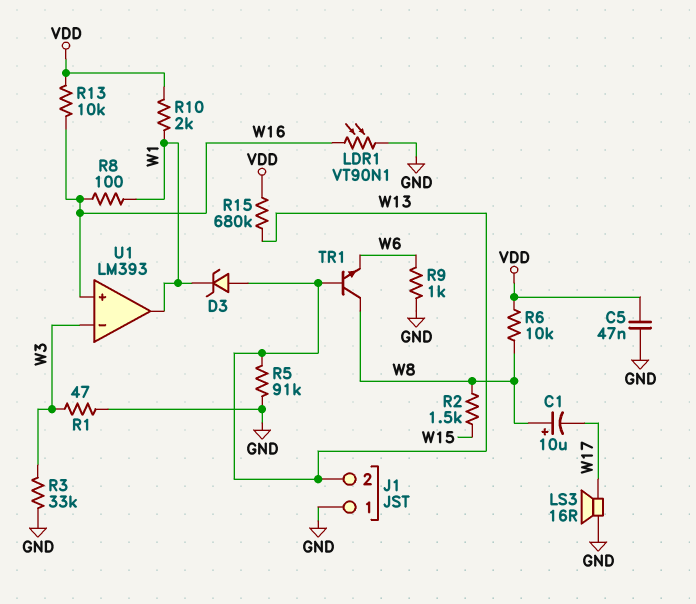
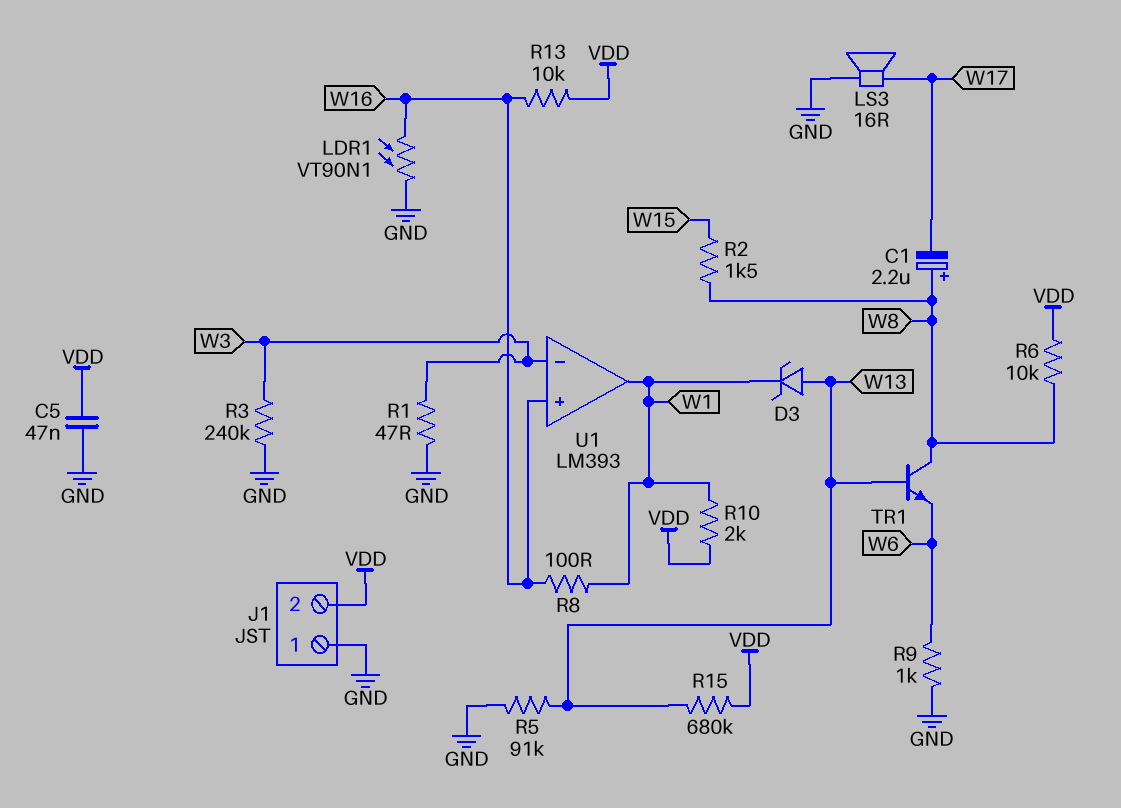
C1: 10uF (plus W8, minus W17) -> 2.2uF (plus W8, minus W17)
J1 pin 2: W13 -> VDD
R3: 33k (GND, W3) -> 240k (GND, W3)

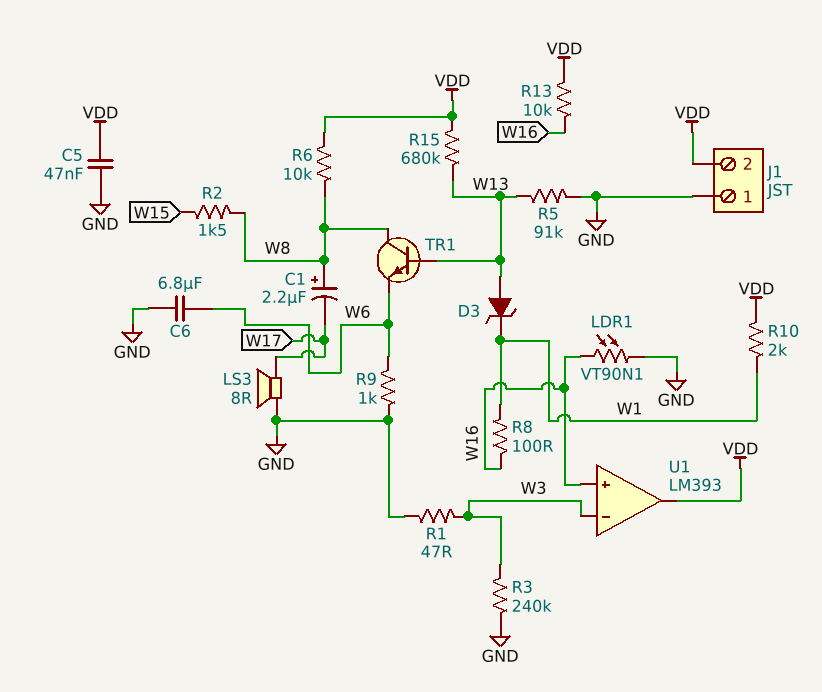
C6: none -> 6.8uF (GND, W6)
LS3: speaker 16R (GND, W17) -> speaker 8R (GND, W17)
U1 pin out: W1 -> VDD

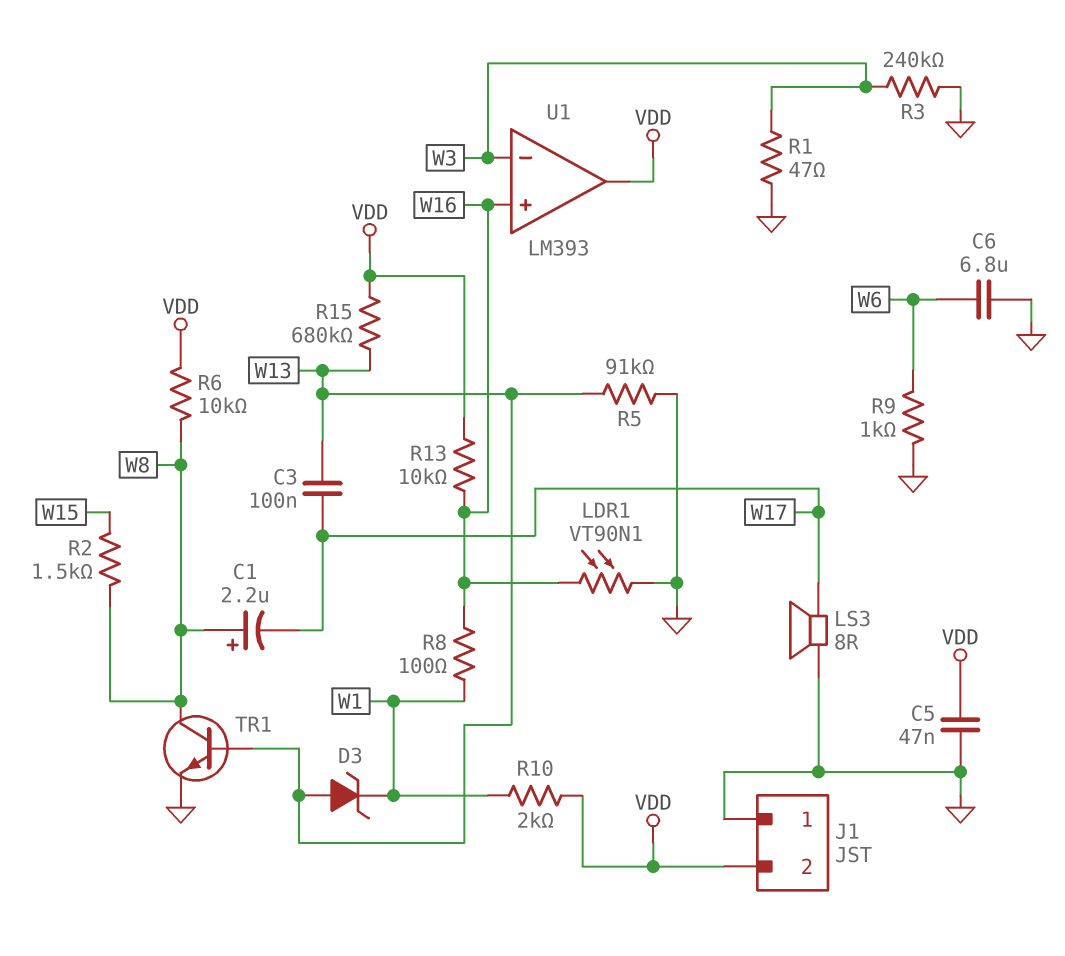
C3: none -> 100nF (W13, W17)
TR1: NPN (B W13, C W8, E W6) -> NPN (B W13, C W8, E GND)

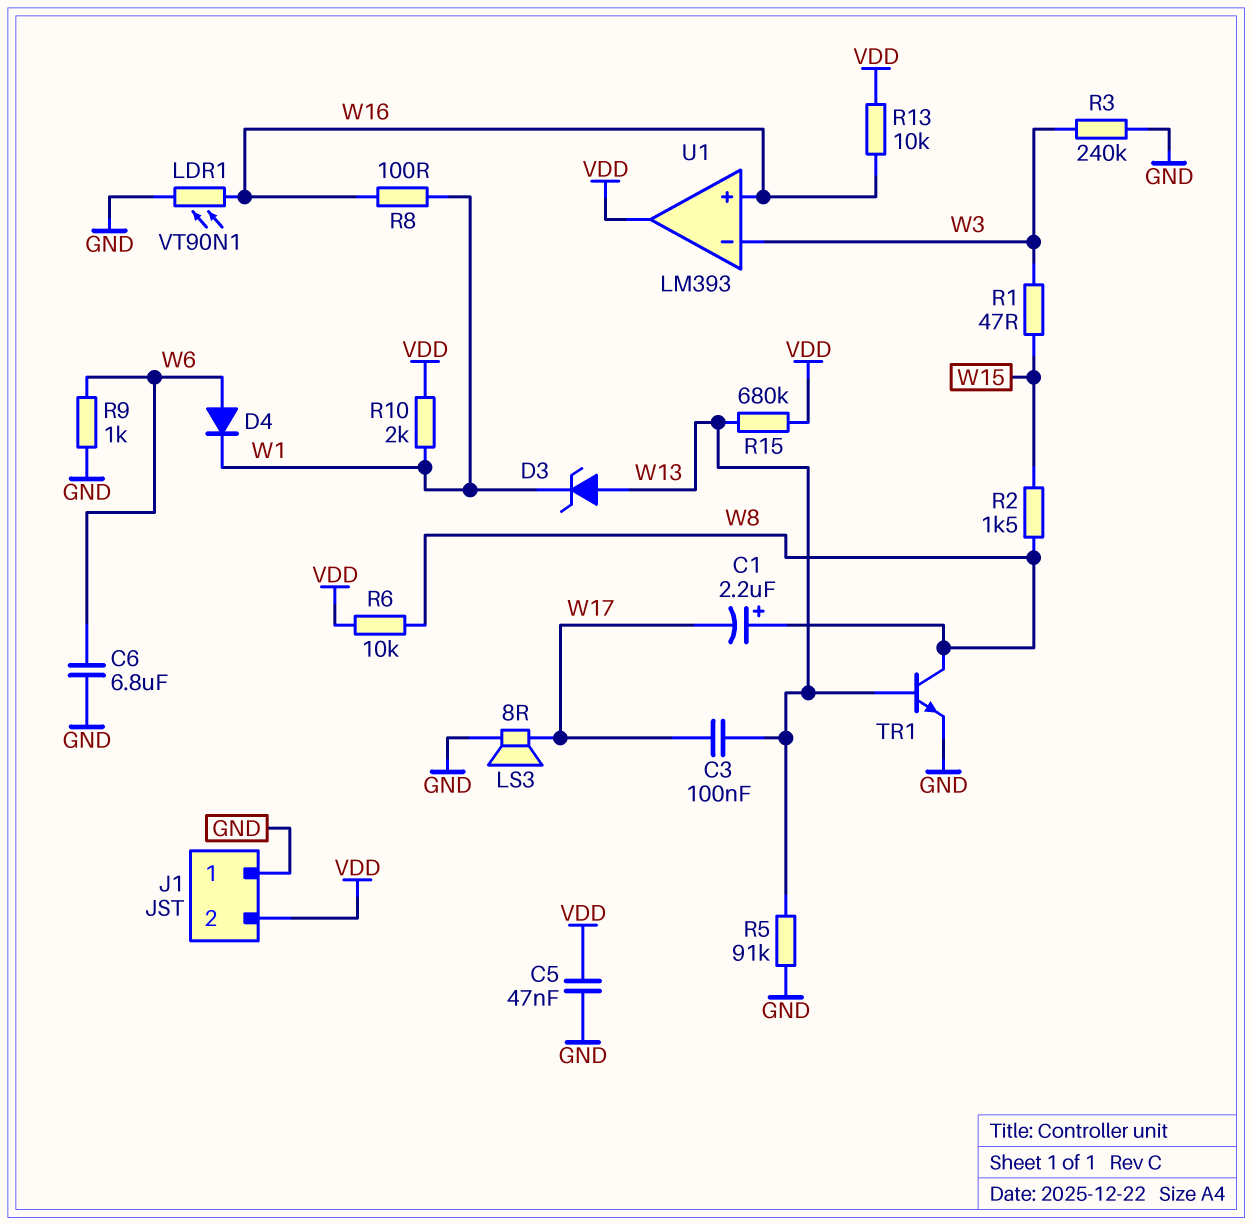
D4: none -> diode (A W6, K W1)
R1: 47 (GND, W3) -> 47 (W3, W15)

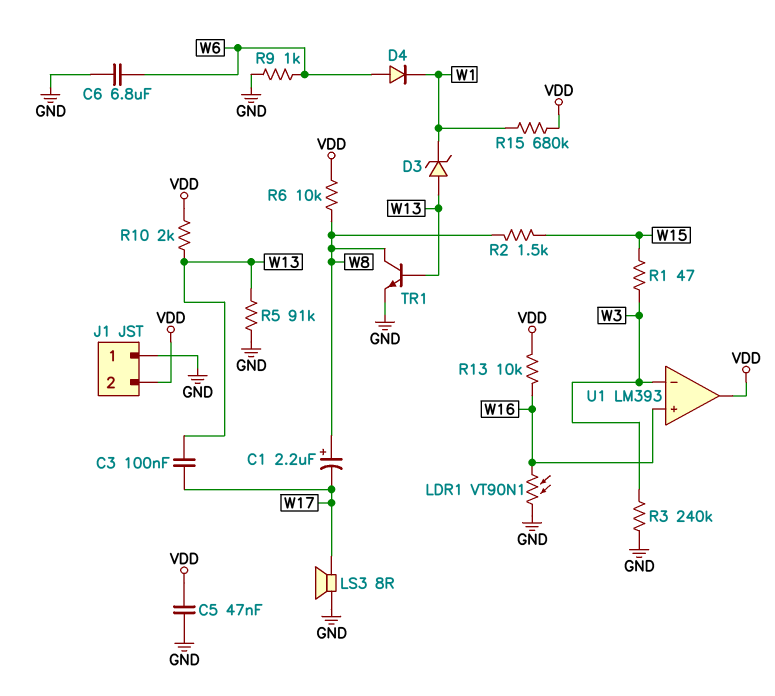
R8: 100 (W1, W16) -> none
R10: 2k (VDD, W1) -> 2k (VDD, W13)
R15: 680k (VDD, W13) -> 680k (VDD, W1)

